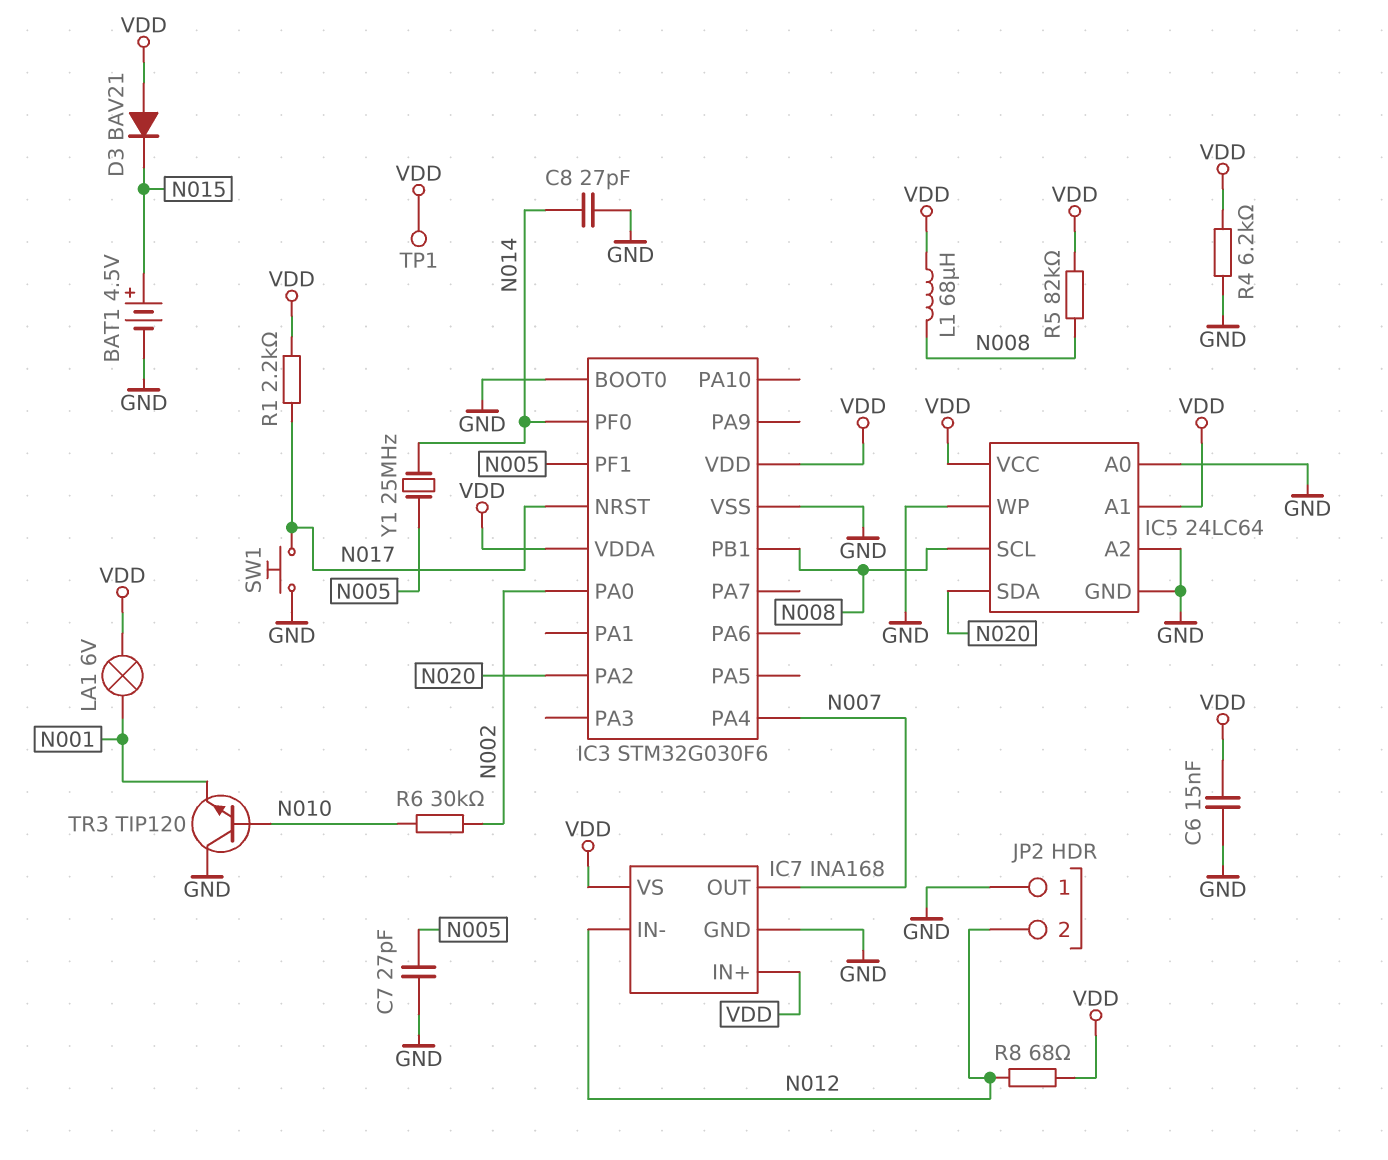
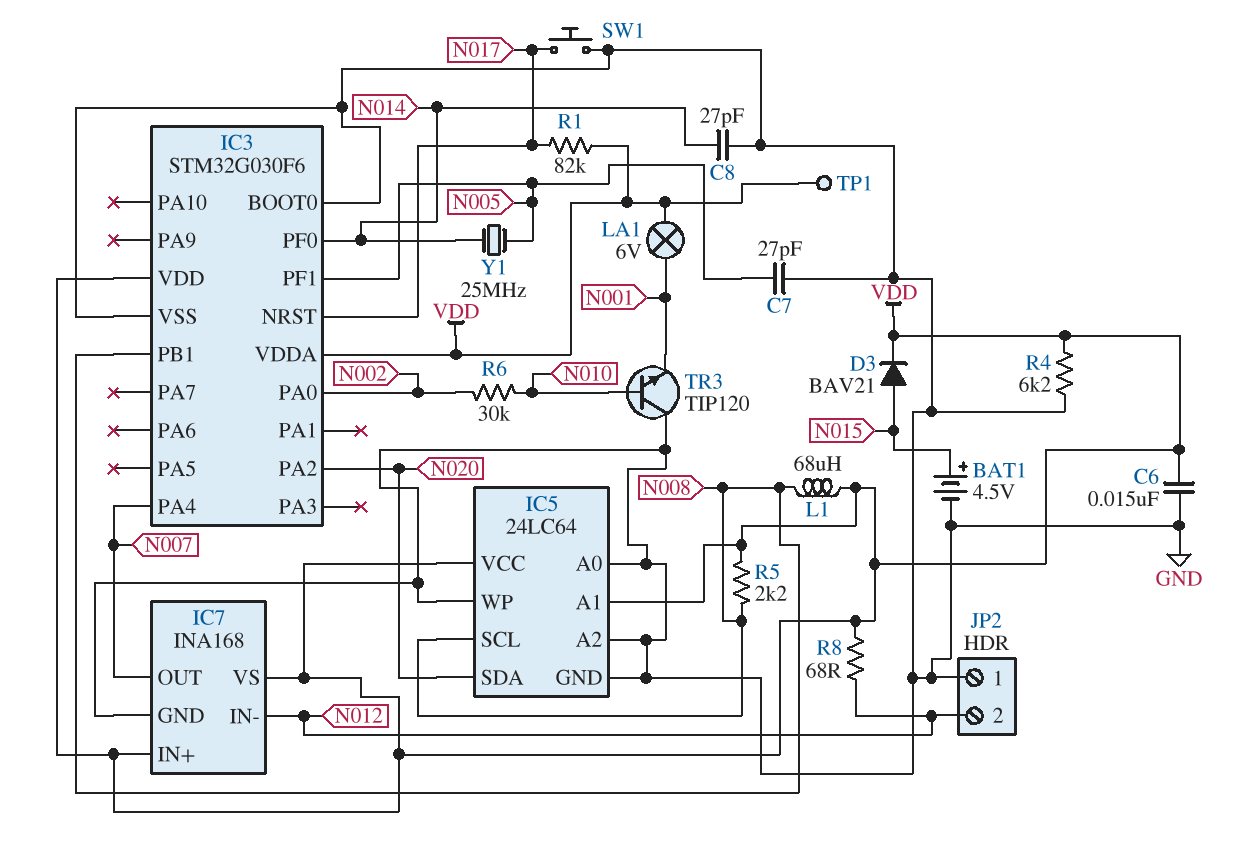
D3: diode BAV21 (A VDD, K N015) -> diode BAV21 (A N015, K VDD)
R1: 2.2k (N017, VDD) -> 82k (N017, VDD)
R5: 82k (N008, VDD) -> 2.2k (N008, VDD)

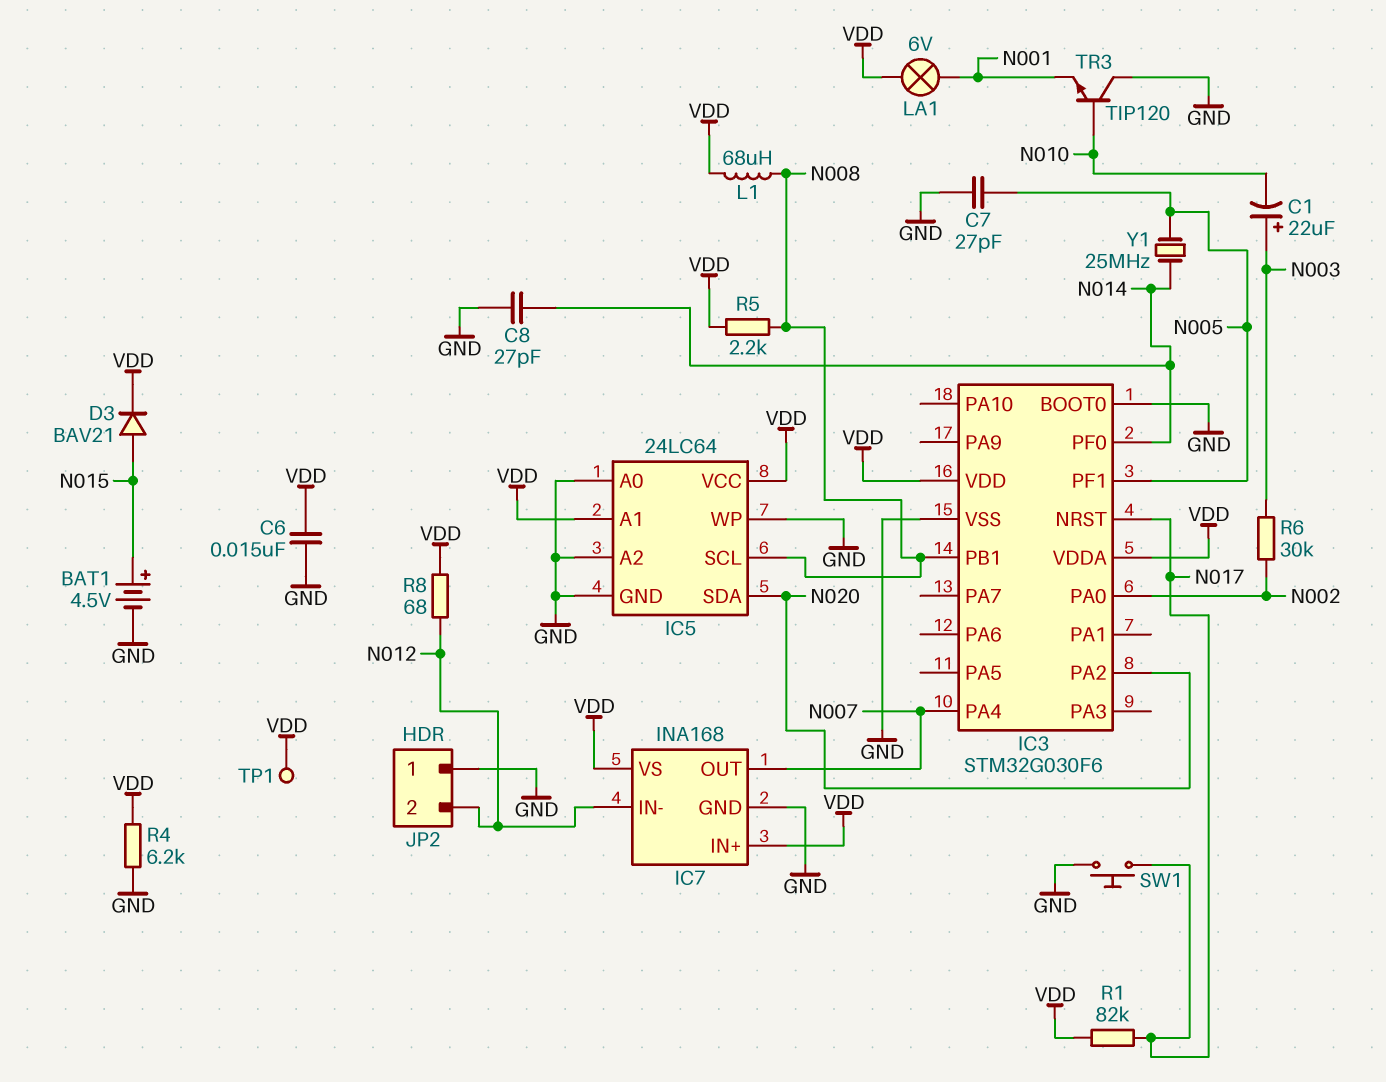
C1: none -> 22uF (plus N003, minus N010)
R6: 30k (N002, N010) -> 30k (N002, N003)

